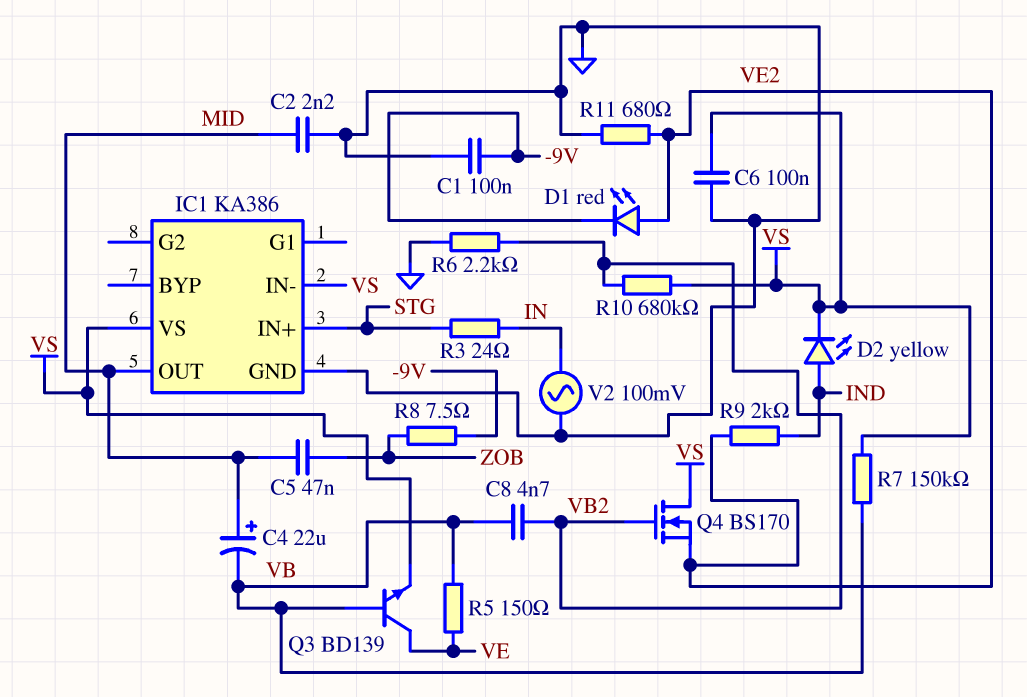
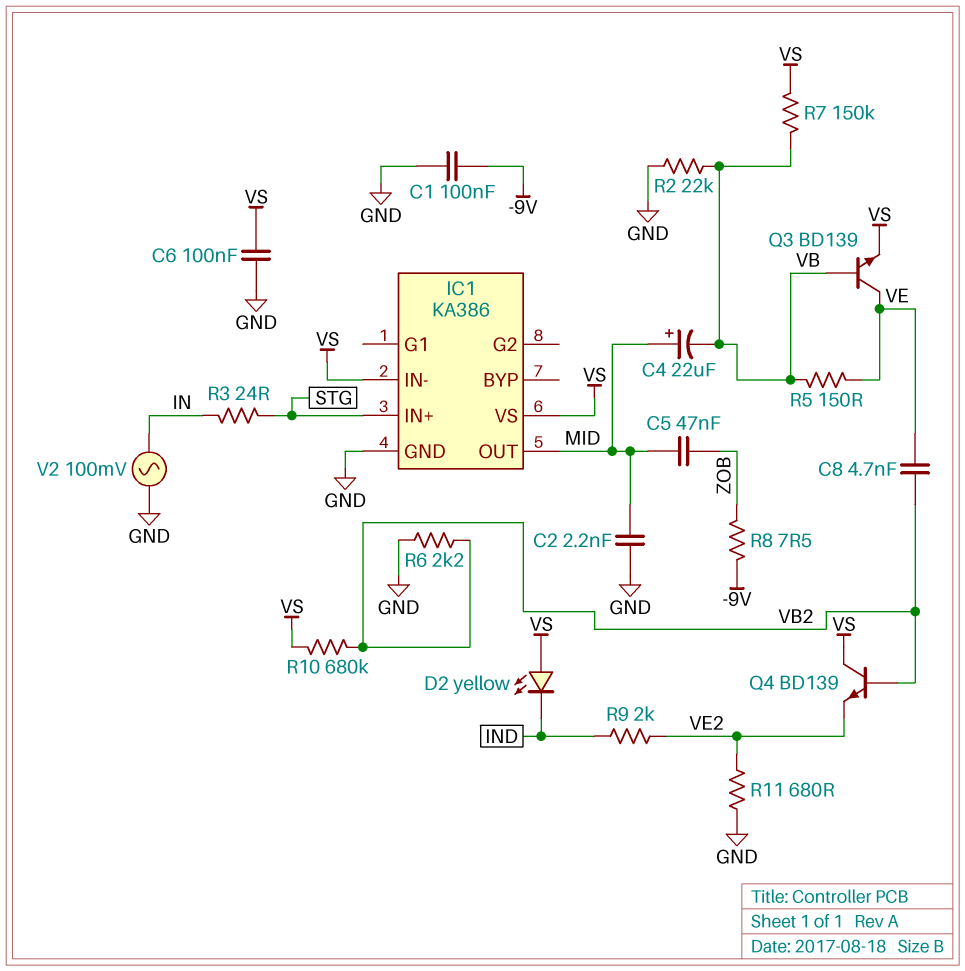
C8: 4.7nF (VB, VB2) -> 4.7nF (VB2, VE)
D1: LED red (A VE2, K -9V) -> none
D2: LED yellow (A IND, K VS) -> LED yellow (A VS, K IND)
Q4: NMOS BS170 (G VB2, D VS, S VE2) -> NPN BD139 (B VB2, C VS, E VE2)
R2: none -> 22k (GND, VB)

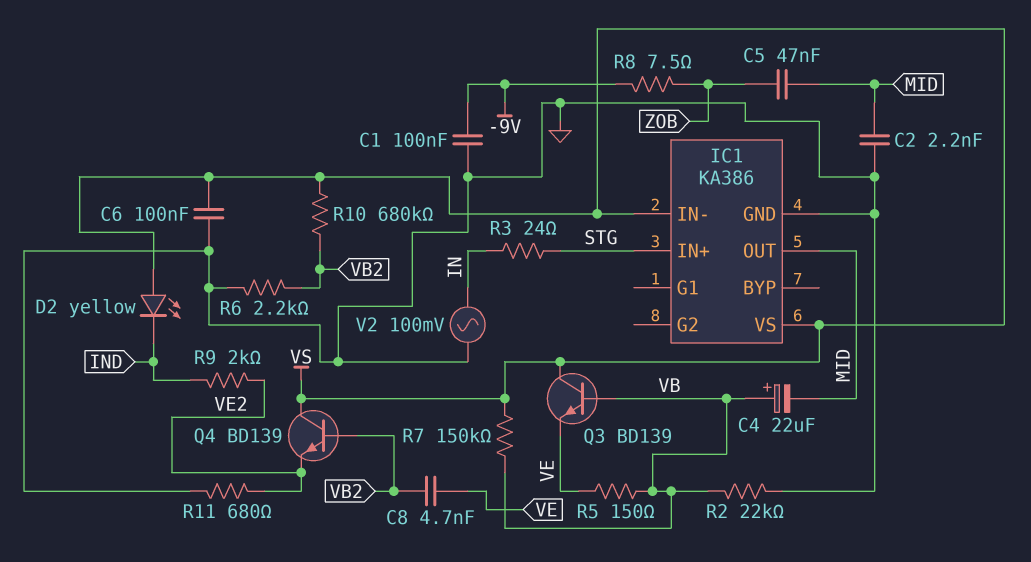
C4: 22uF (plus MID, minus VB) -> 22uF (plus VB, minus MID)
Q3: NPN BD139 (B VB, C VE, E VS) -> NPN BD139 (B VB, C VS, E VE)

